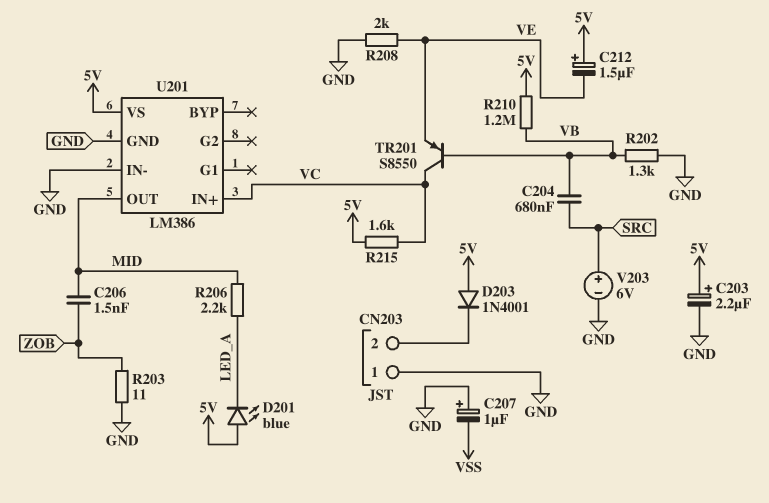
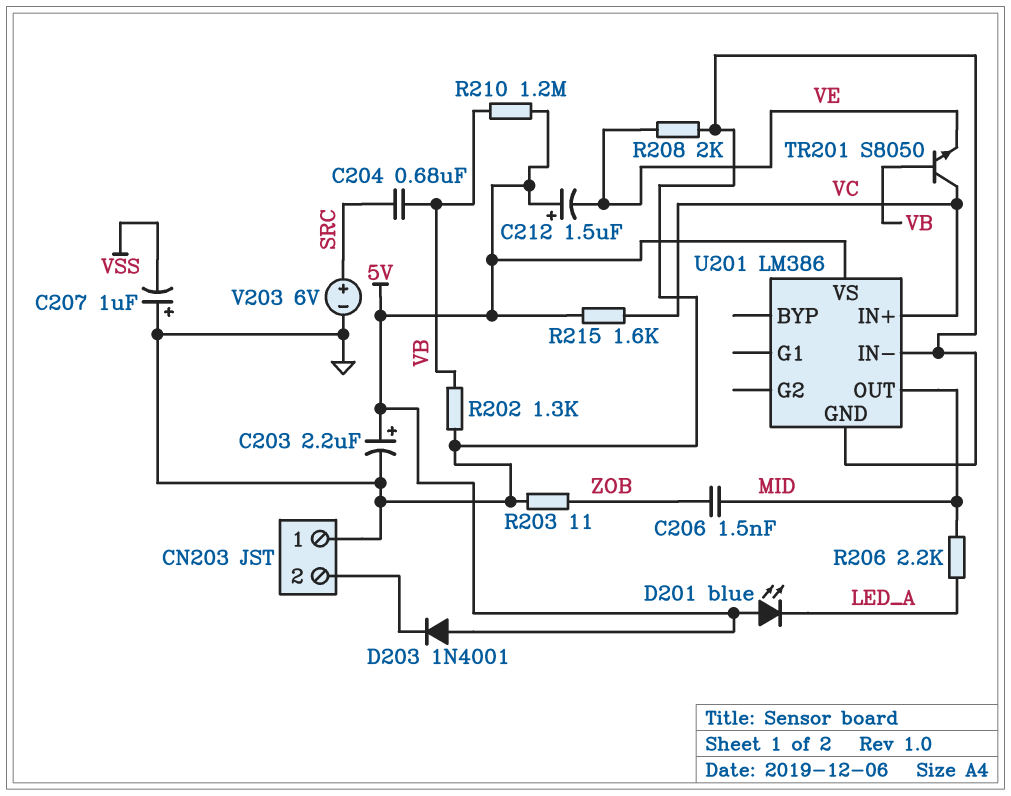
TR201: PNP S8550 (B VB, C VC, E VE) -> NPN S8050 (B VB, C VC, E VE)

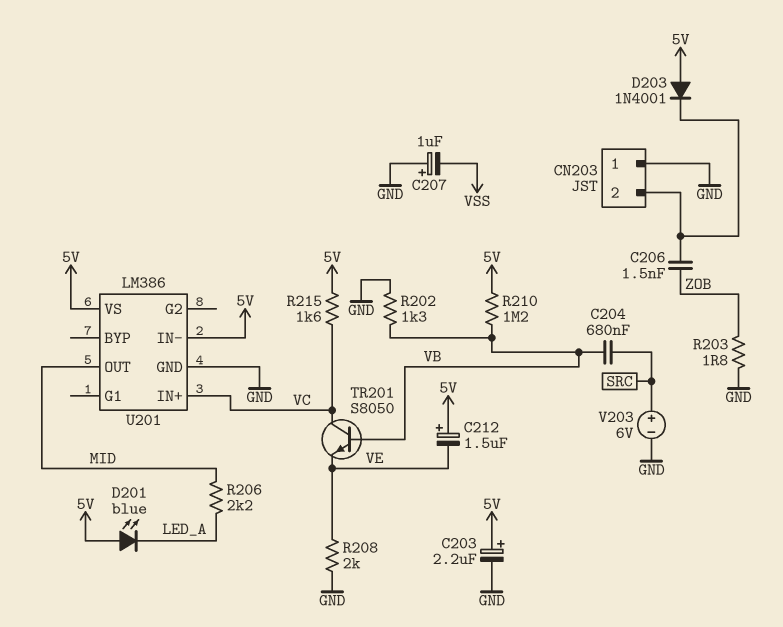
C206: 1.5nF (MID, ZOB) -> 1.5nF (CN203/2, ZOB)
R203: 11 (GND, ZOB) -> 1.8 (GND, ZOB)
U201 pin IN-: GND -> 5V

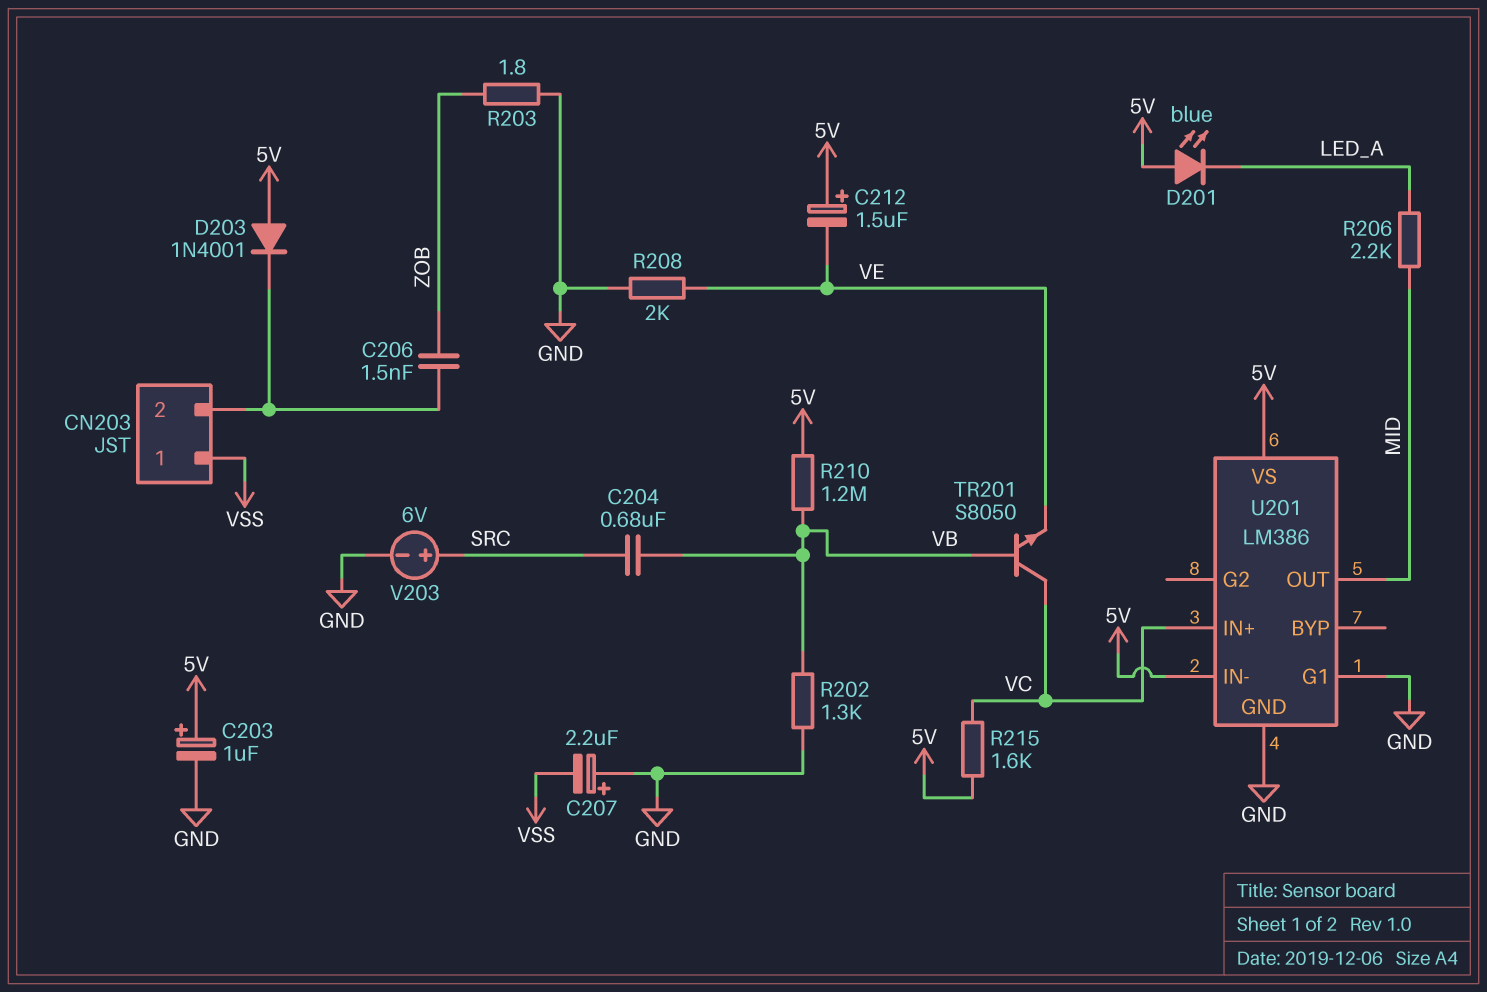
C203: 2.2uF (plus 5V, minus GND) -> 1uF (plus 5V, minus GND)
C207: 1uF (plus GND, minus VSS) -> 2.2uF (plus GND, minus VSS)
CN203 pin 1: GND -> VSS
U201 pin G1: none -> GND

